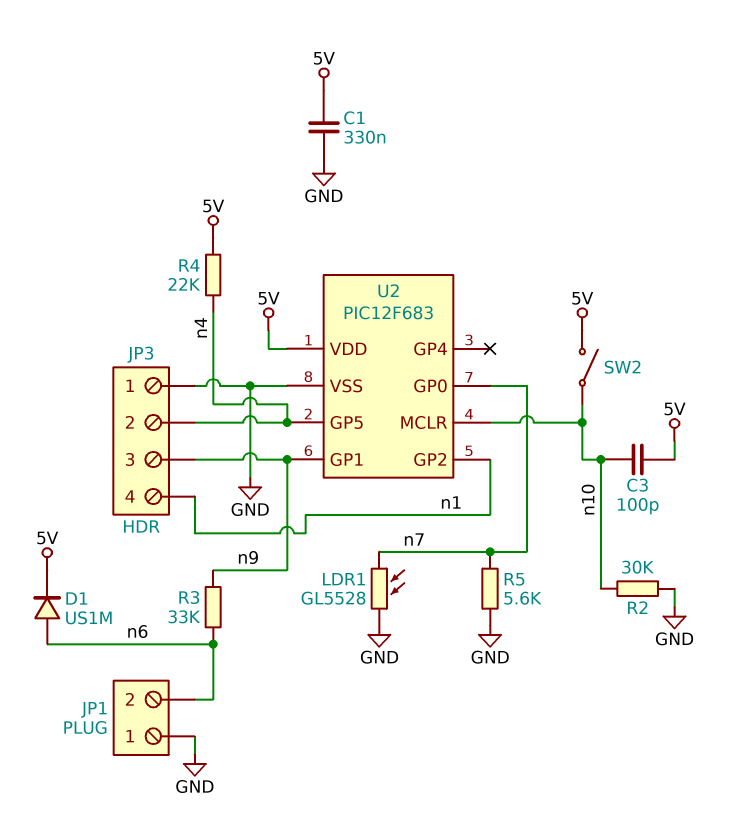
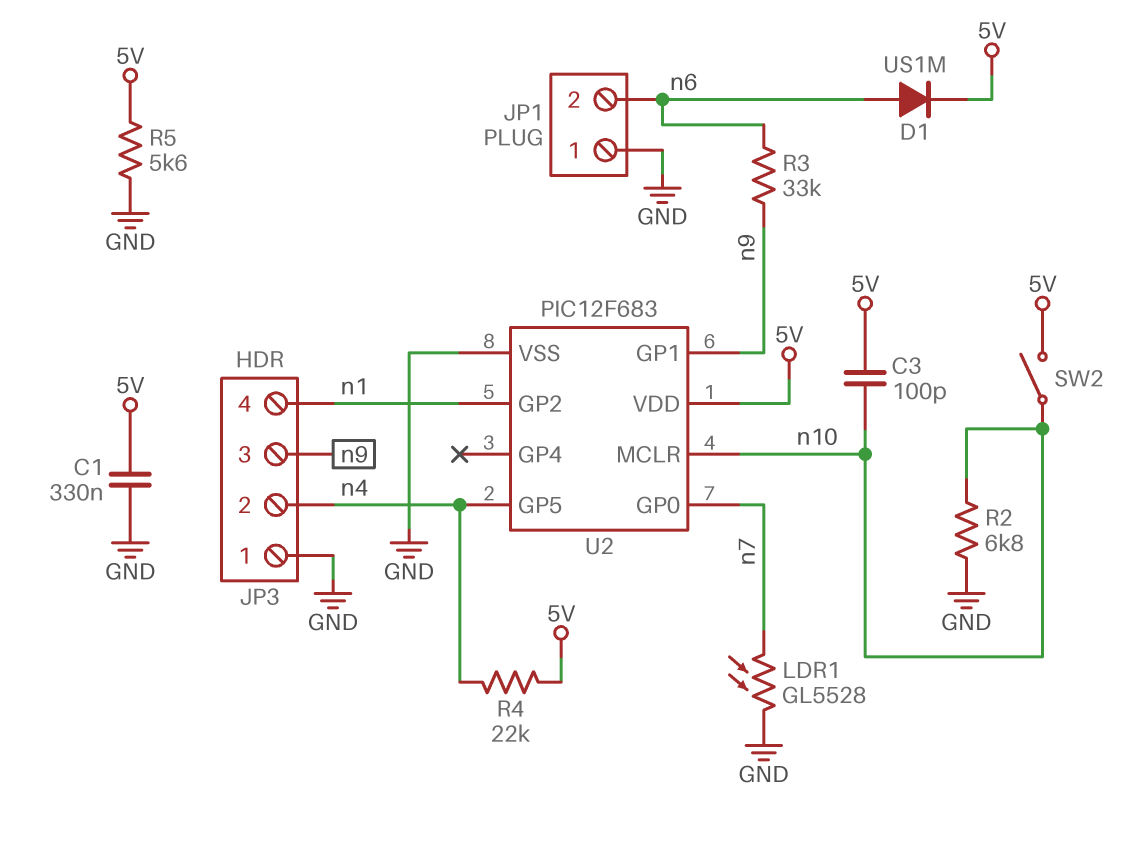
R2: 30k (GND, n10) -> 6.8k (GND, n10)
R5: 5.6k (GND, n7) -> 5.6k (5V, GND)

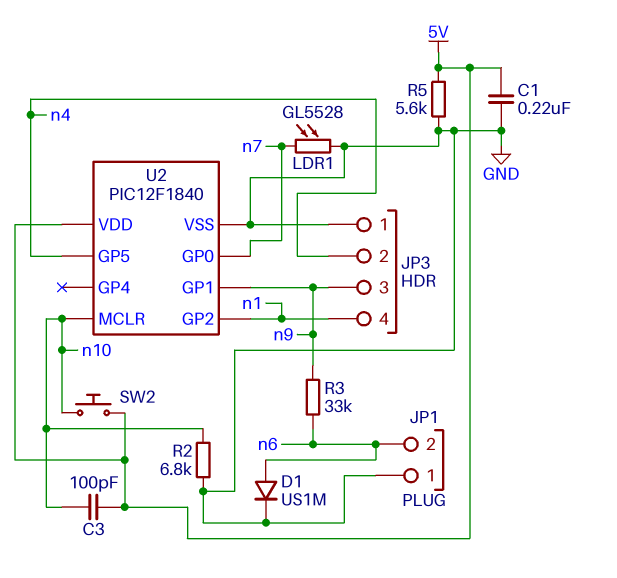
C1: 330nF (5V, GND) -> 220nF (5V, GND)
D1: diode US1M (A n6, K 5V) -> diode US1M (A n6, K GND)
R4: 22k (5V, n4) -> none
SW2: switch (5V, n10) -> button (5V, n10)
U2: PIC12F683 -> PIC12F1840

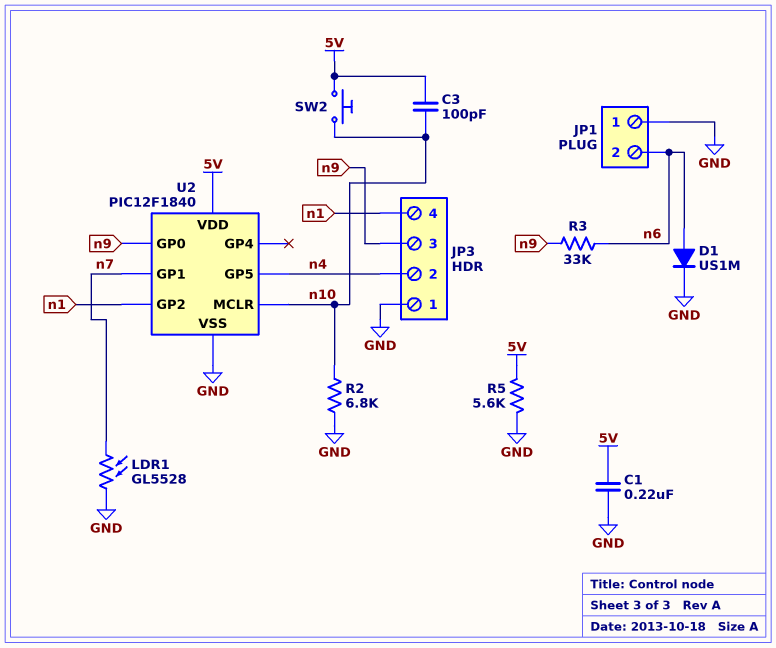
U2 pin GP0: n7 -> n9
U2 pin GP1: n9 -> n7

